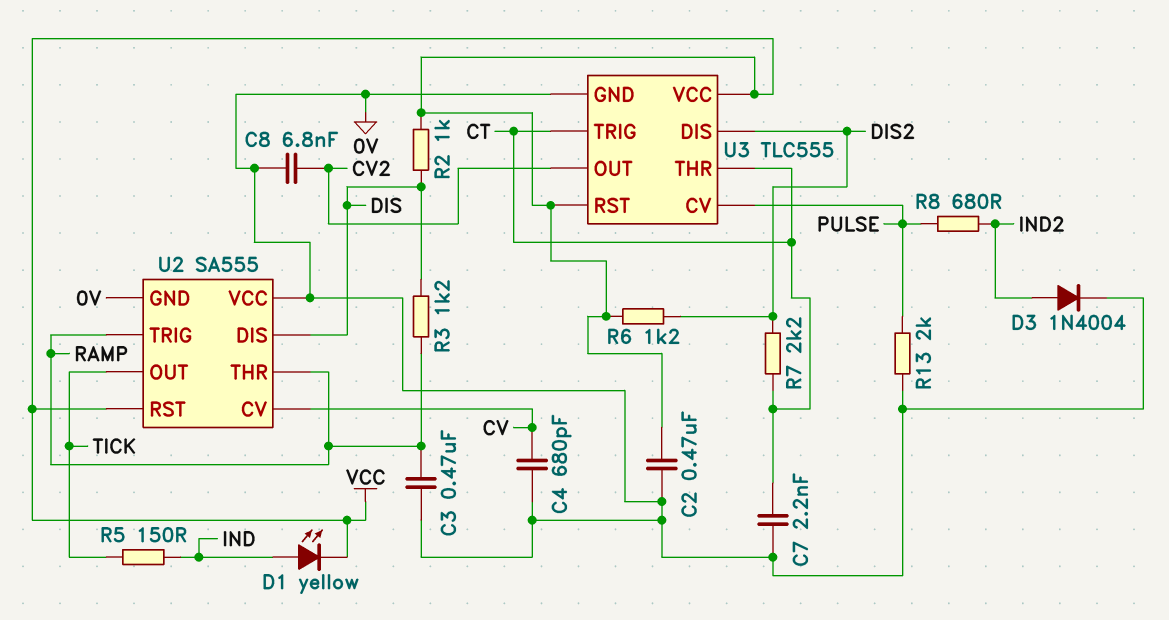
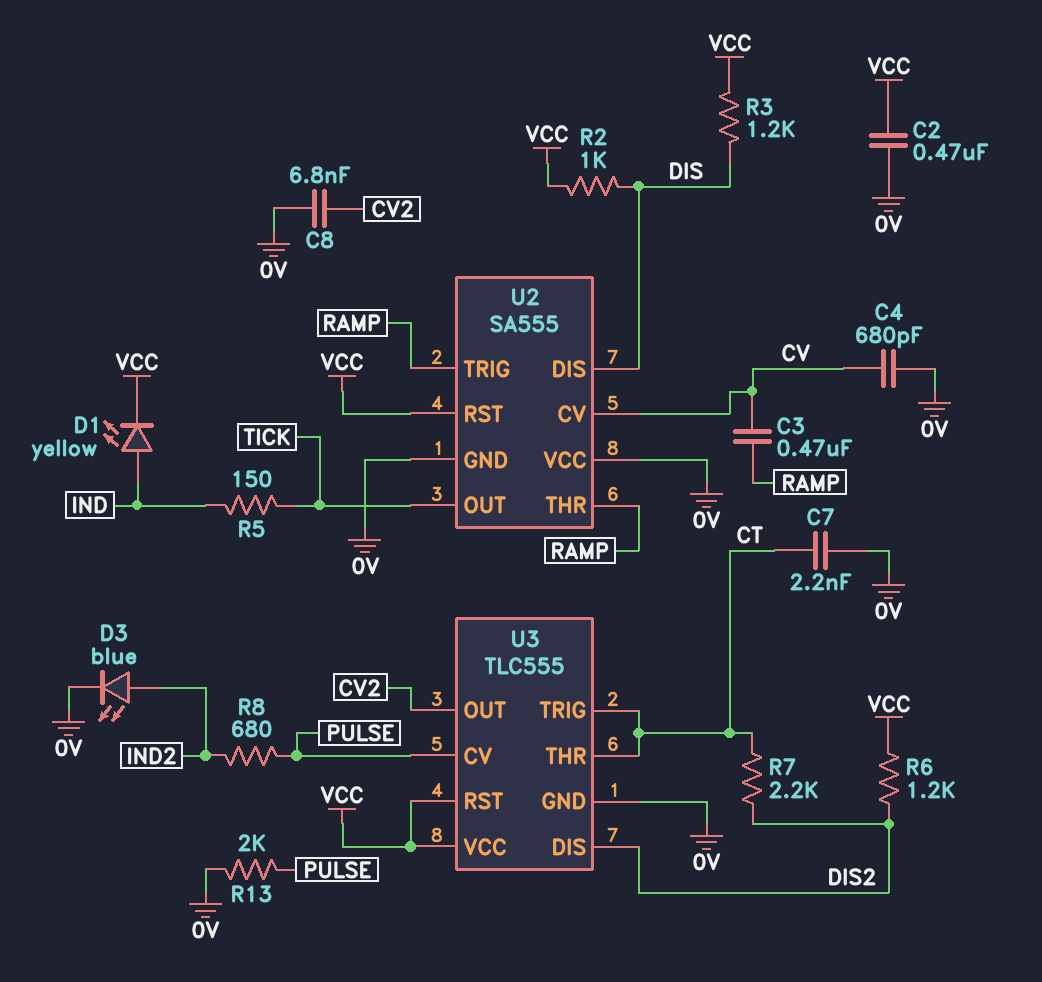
C3: 470nF (0V, RAMP) -> 470nF (CV, RAMP)
D3: diode 1N4004 (A IND2, K 0V) -> LED blue (A IND2, K 0V)
R3: 1.2k (DIS, RAMP) -> 1.2k (DIS, VCC)

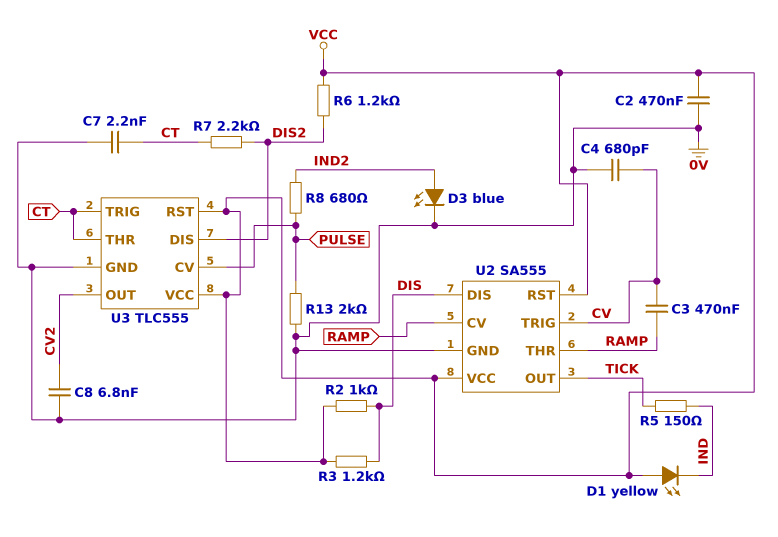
D1: LED yellow (A IND, K VCC) -> LED yellow (A VCC, K IND)
U2 pin CV: CV -> RAMP
U2 pin TRIG: RAMP -> CV
U2 pin VCC: 0V -> VCC

